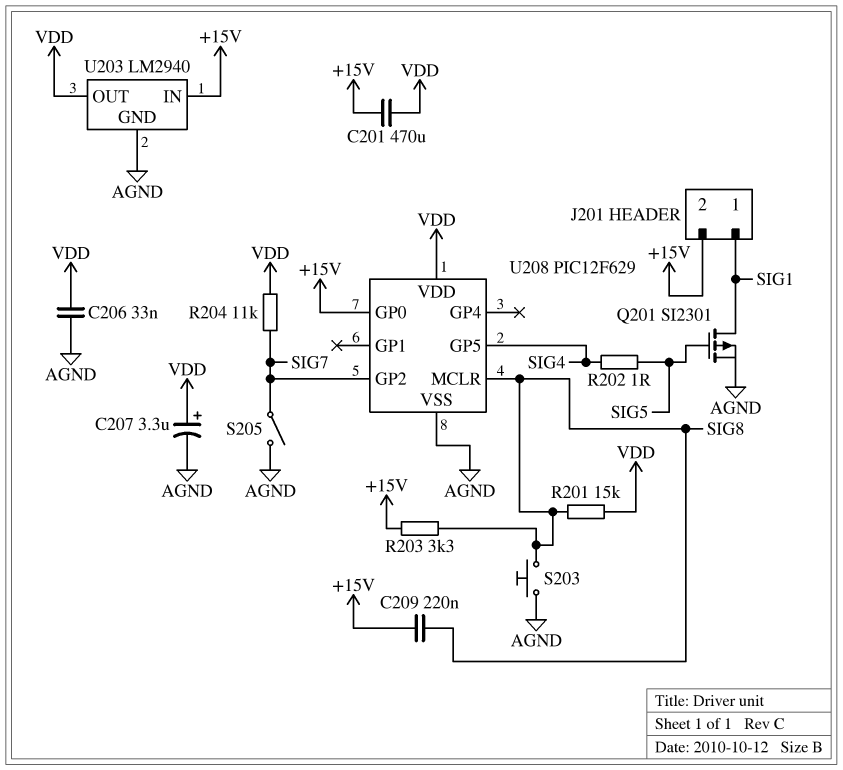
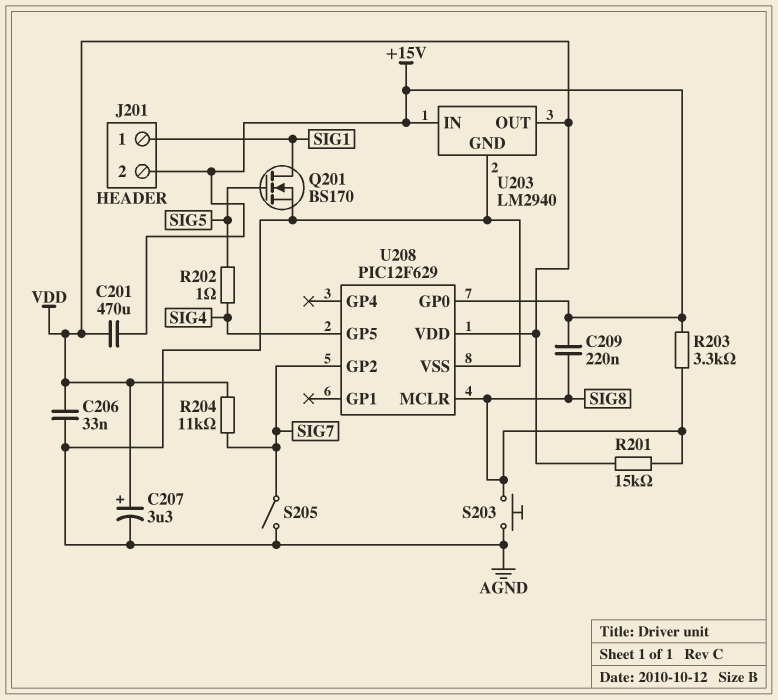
Q201: PMOS SI2301 (G SIG5, D SIG1, S AGND) -> NMOS BS170 (G SIG5, D SIG1, S AGND)

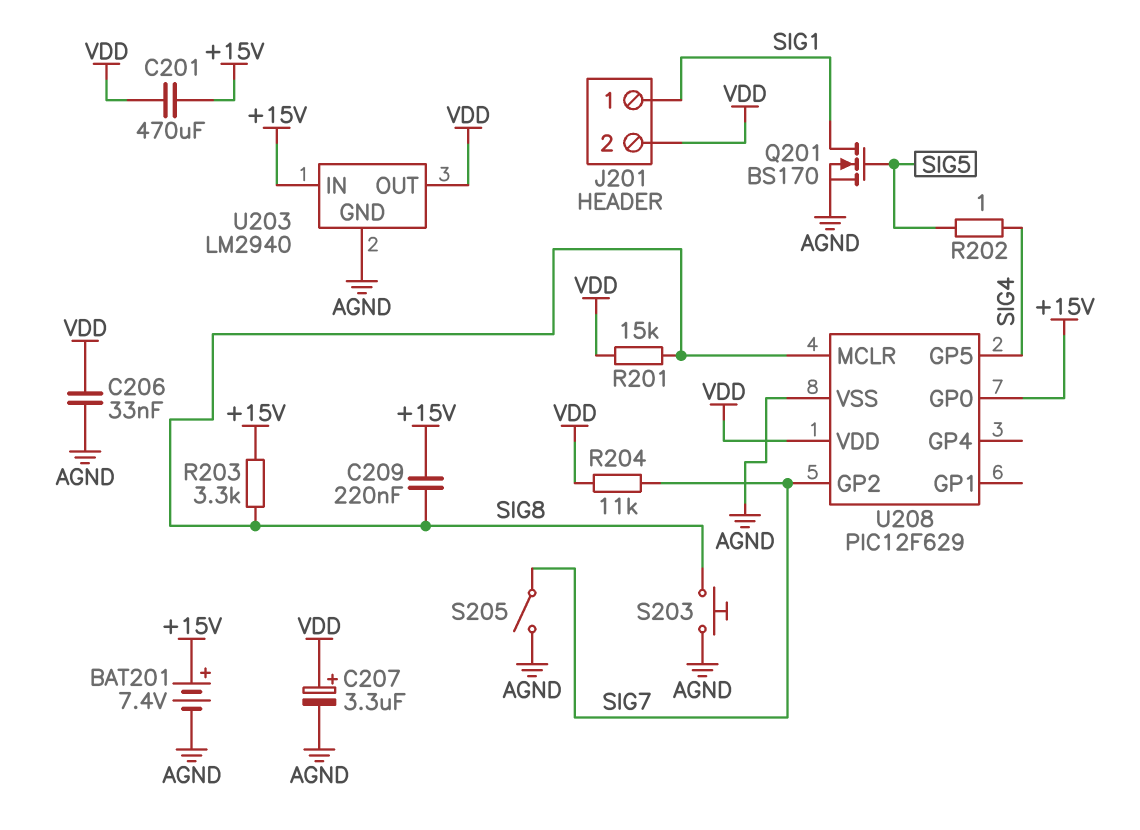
BAT201: none -> 7.4V (plus +15V, minus AGND)
J201 pin 2: +15V -> VDD

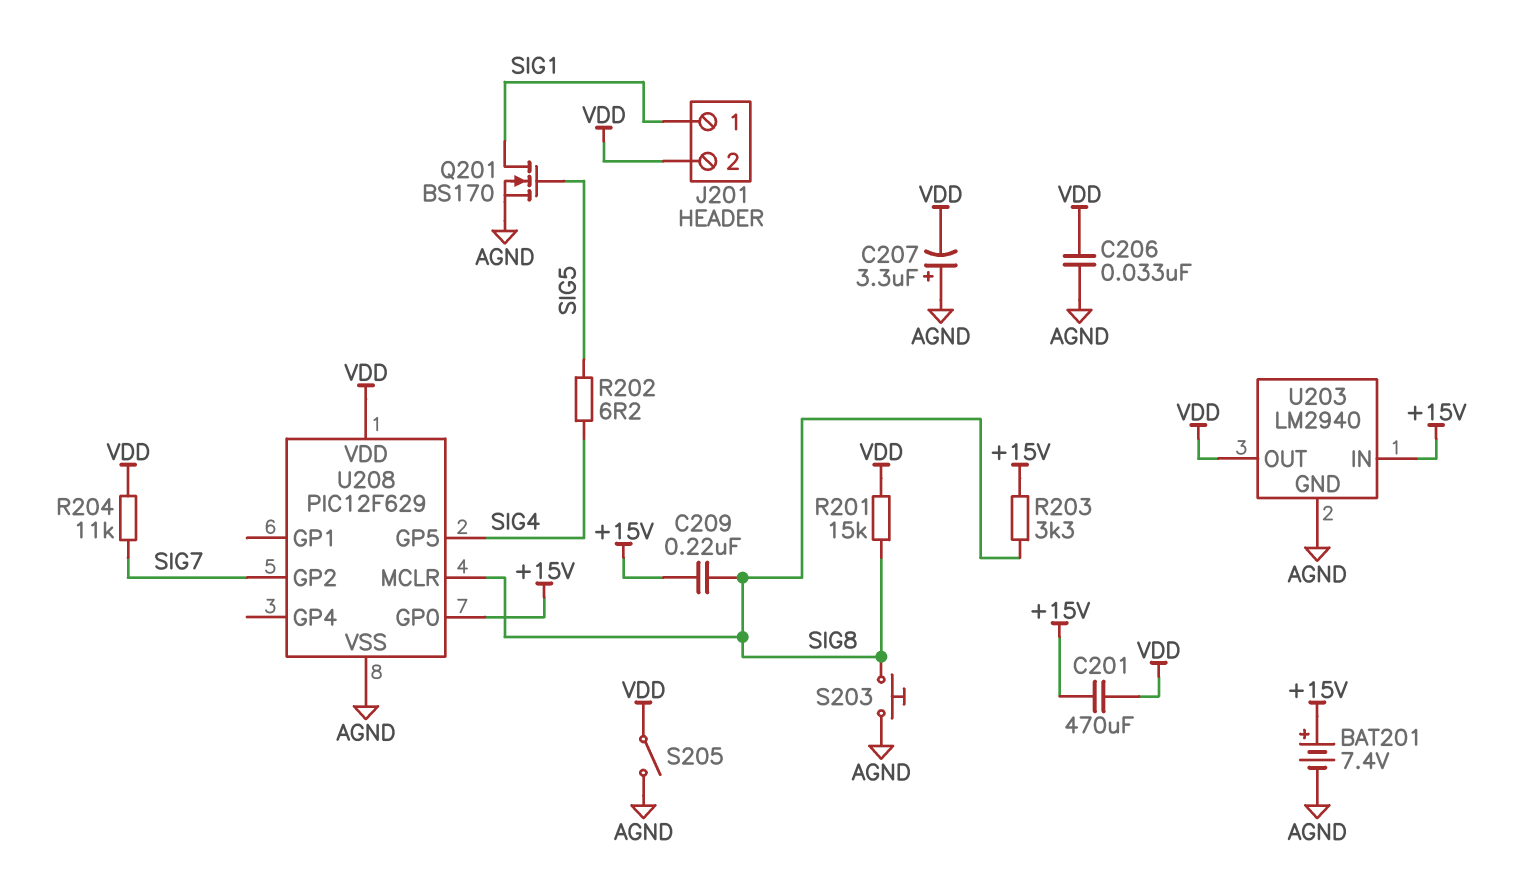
C207: 3.3uF (plus VDD, minus AGND) -> 3.3uF (plus AGND, minus VDD)
R202: 1 (SIG4, SIG5) -> 6.2 (SIG4, SIG5)
S205: switch (AGND, SIG7) -> switch (AGND, VDD)

